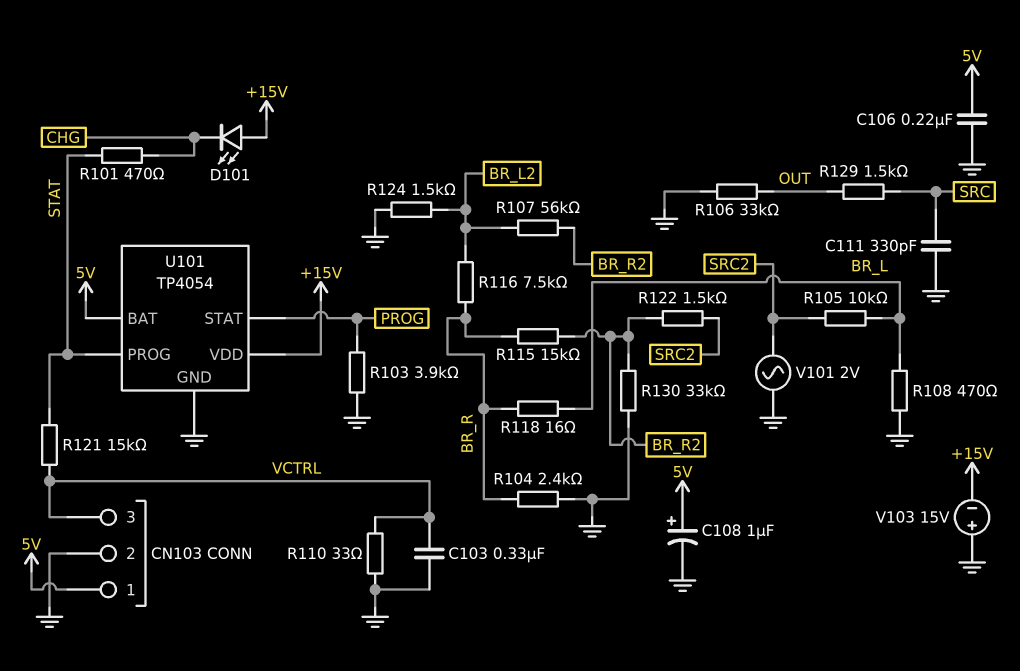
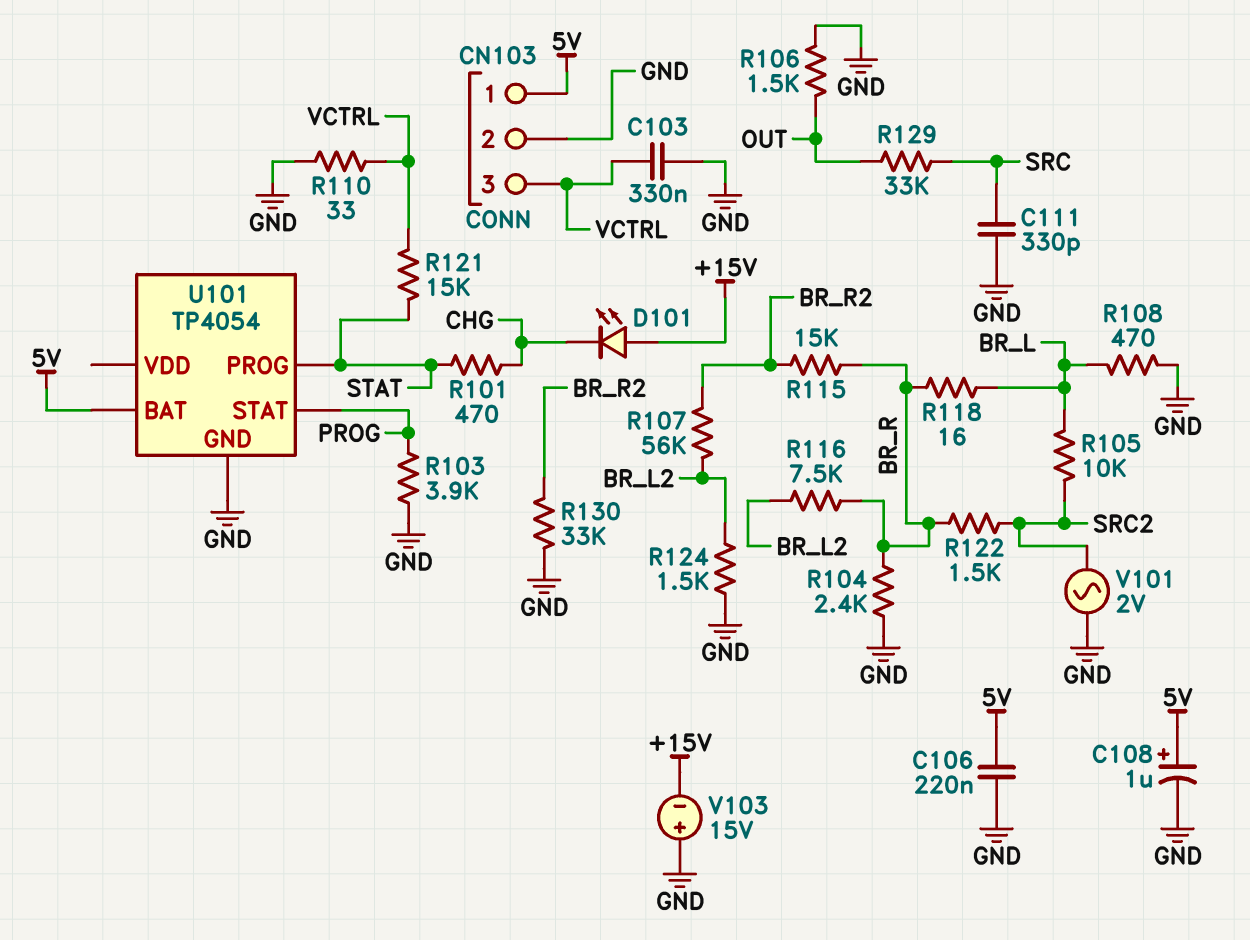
R106: 33k (GND, OUT) -> 1.5k (GND, OUT)
R122: 1.5k (BR_R2, SRC2) -> 1.5k (BR_R, SRC2)
R129: 1.5k (OUT, SRC) -> 33k (OUT, SRC)
U101 pin VDD: +15V -> none

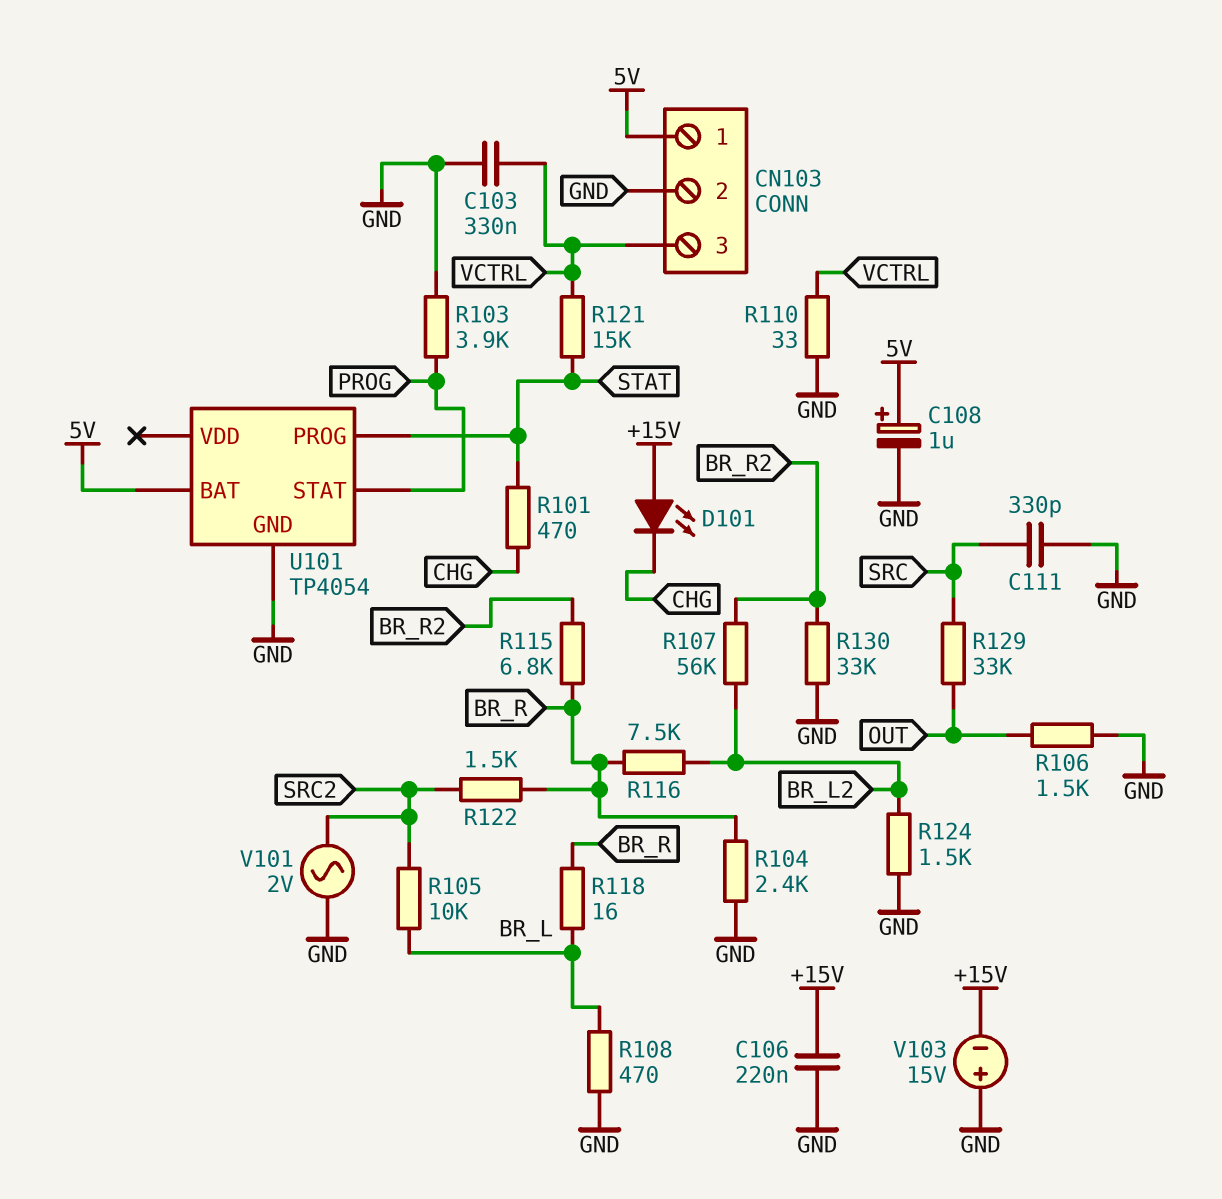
C106: 220nF (5V, GND) -> 220nF (+15V, GND)
R115: 15k (BR_R, BR_R2) -> 6.8k (BR_R, BR_R2)

